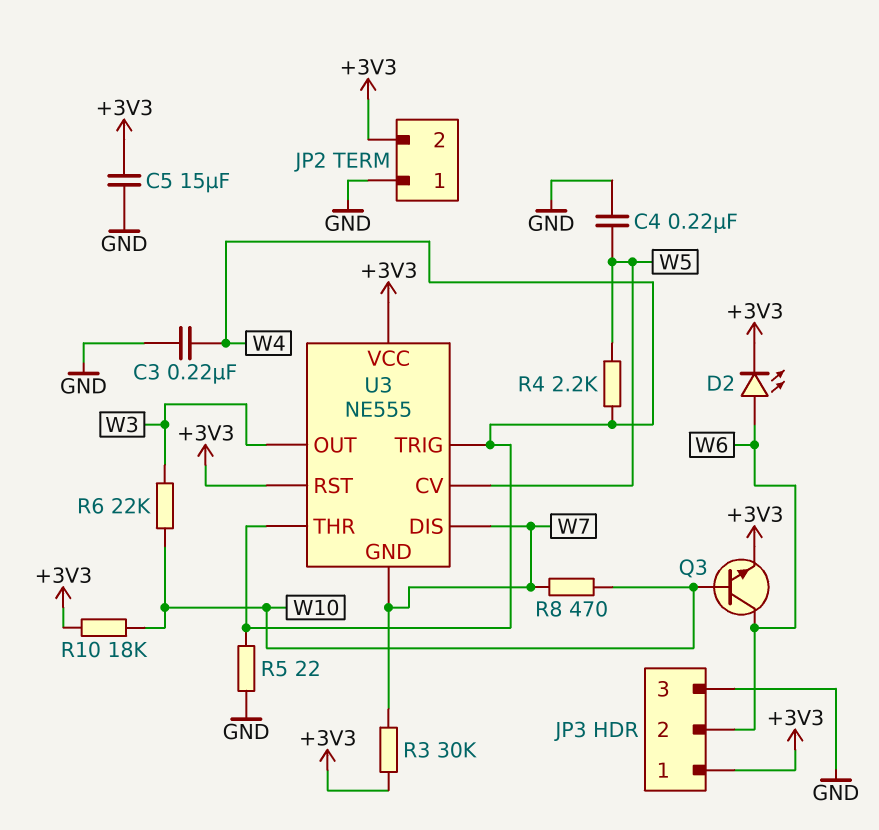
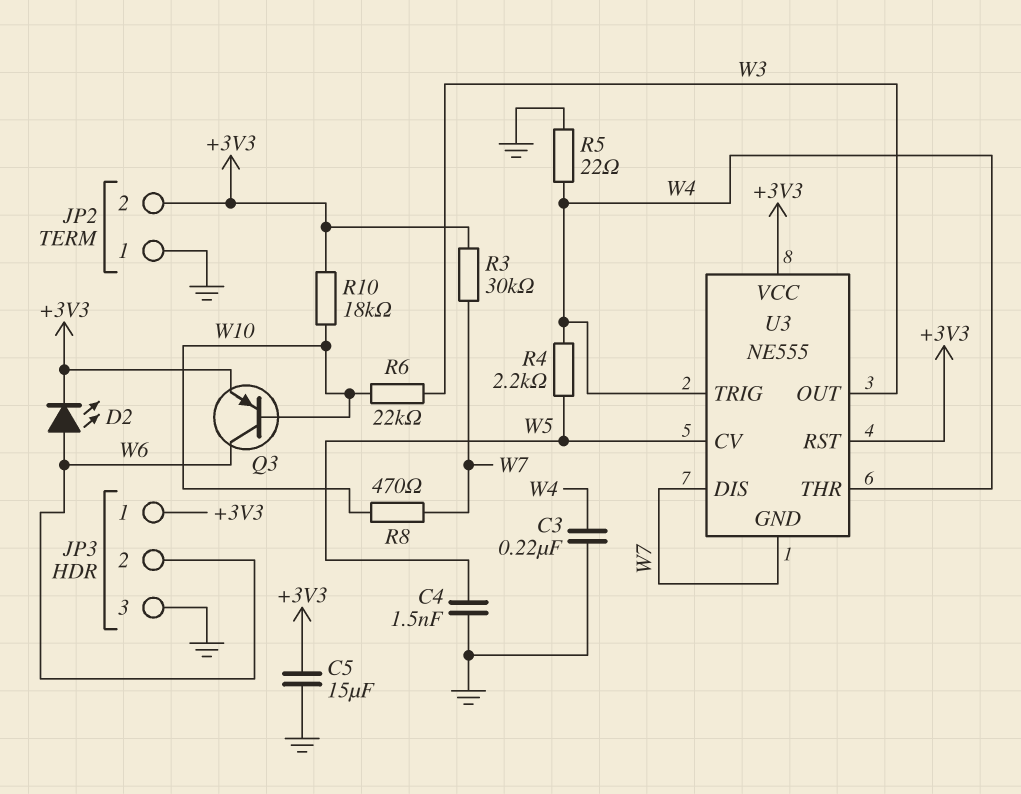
C4: 220nF (GND, W5) -> 1.5nF (GND, W5)
Q3: NPN (B W10, C W6, E +3V3) -> PNP (B W10, C W6, E +3V3)

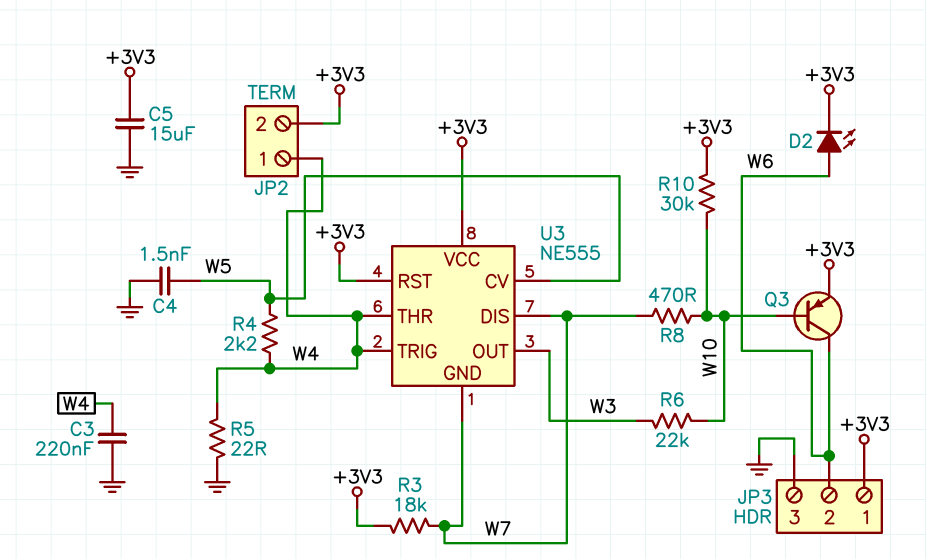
JP2 pin 1: GND -> W4
R3: 30k (+3V3, W7) -> 18k (+3V3, W7)
R10: 18k (+3V3, W10) -> 30k (+3V3, W10)

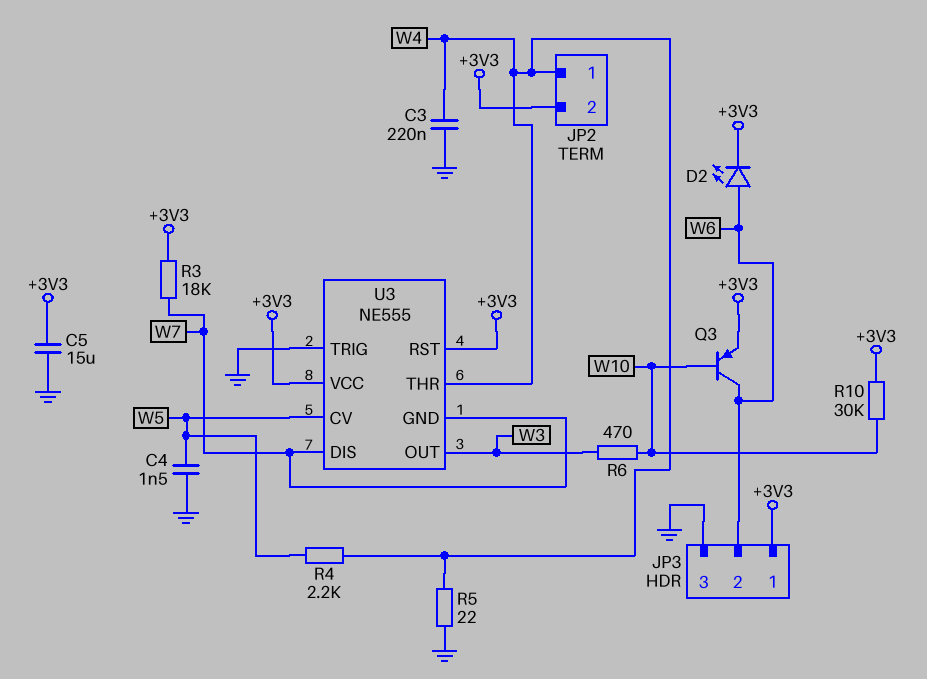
R6: 22k (W3, W10) -> 470 (W3, W10)
R8: 470 (W7, W10) -> none
U3 pin TRIG: W4 -> GND

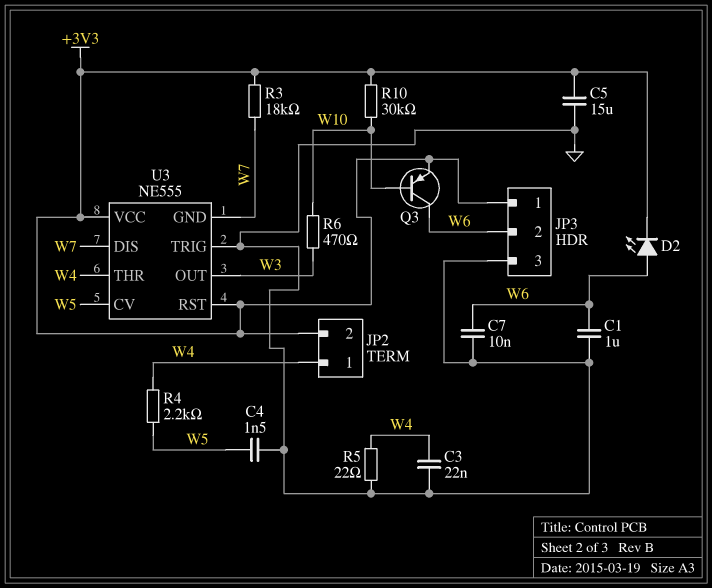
C1: none -> 1uF (GND, W6)
C3: 220nF (GND, W4) -> 22nF (GND, W4)
C7: none -> 10nF (GND, W6)

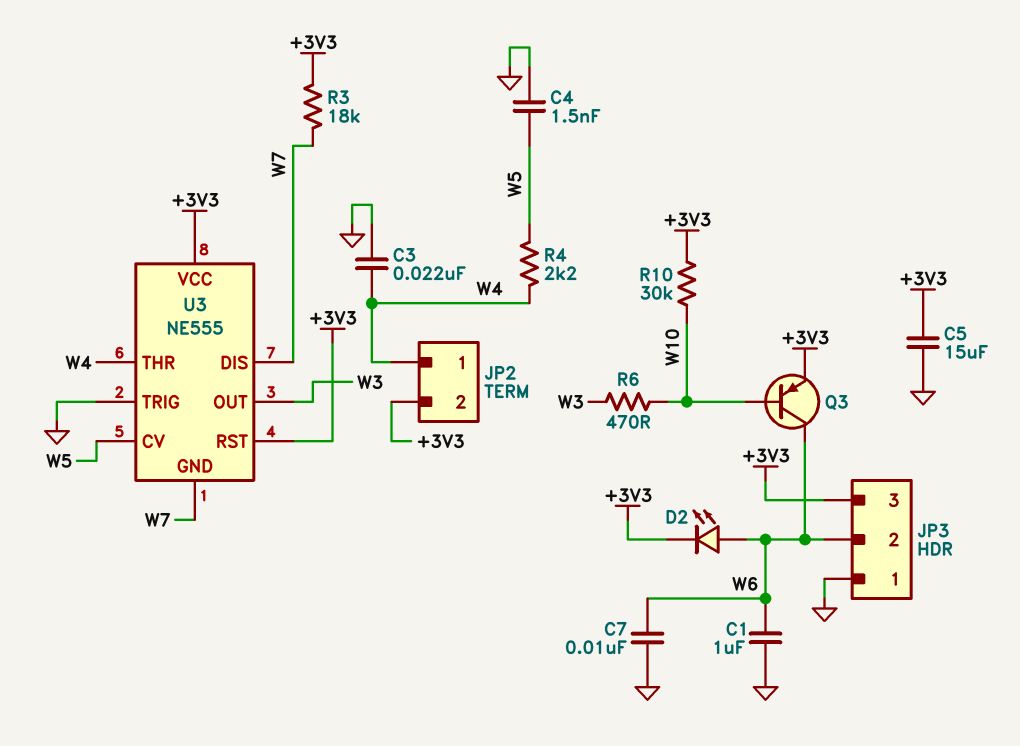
JP3 pin 1: +3V3 -> GND
JP3 pin 3: GND -> +3V3
R5: 22 (GND, W4) -> none

